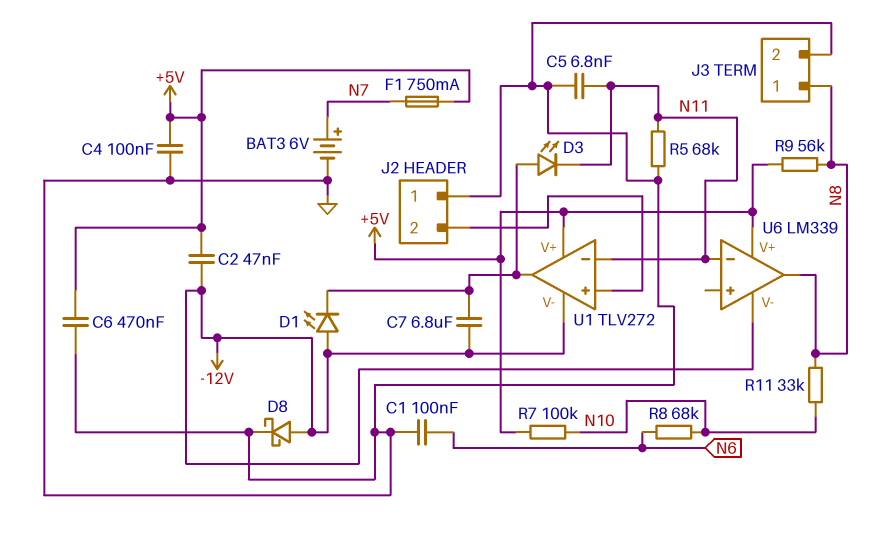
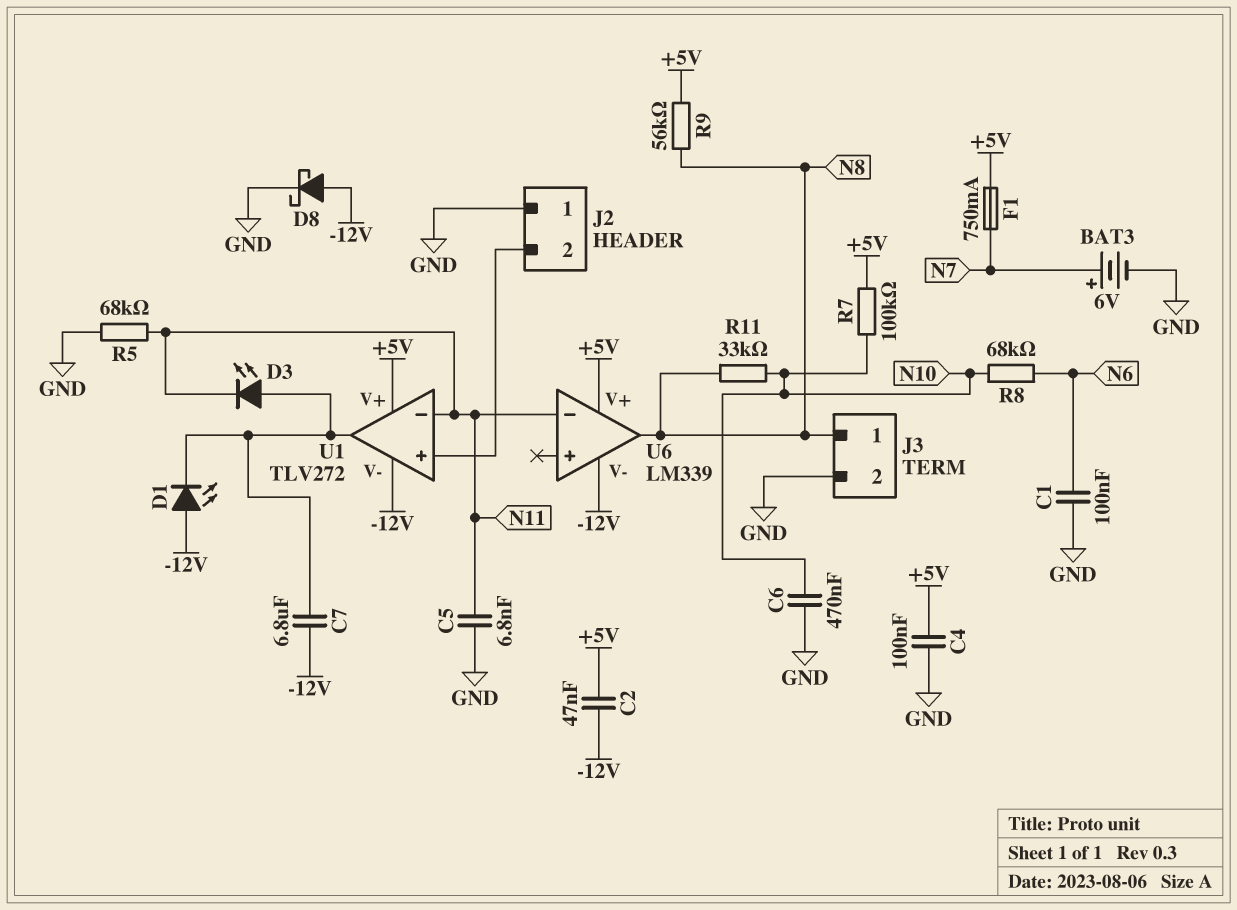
C6: 470nF (+5V, GND) -> 470nF (GND, N10)

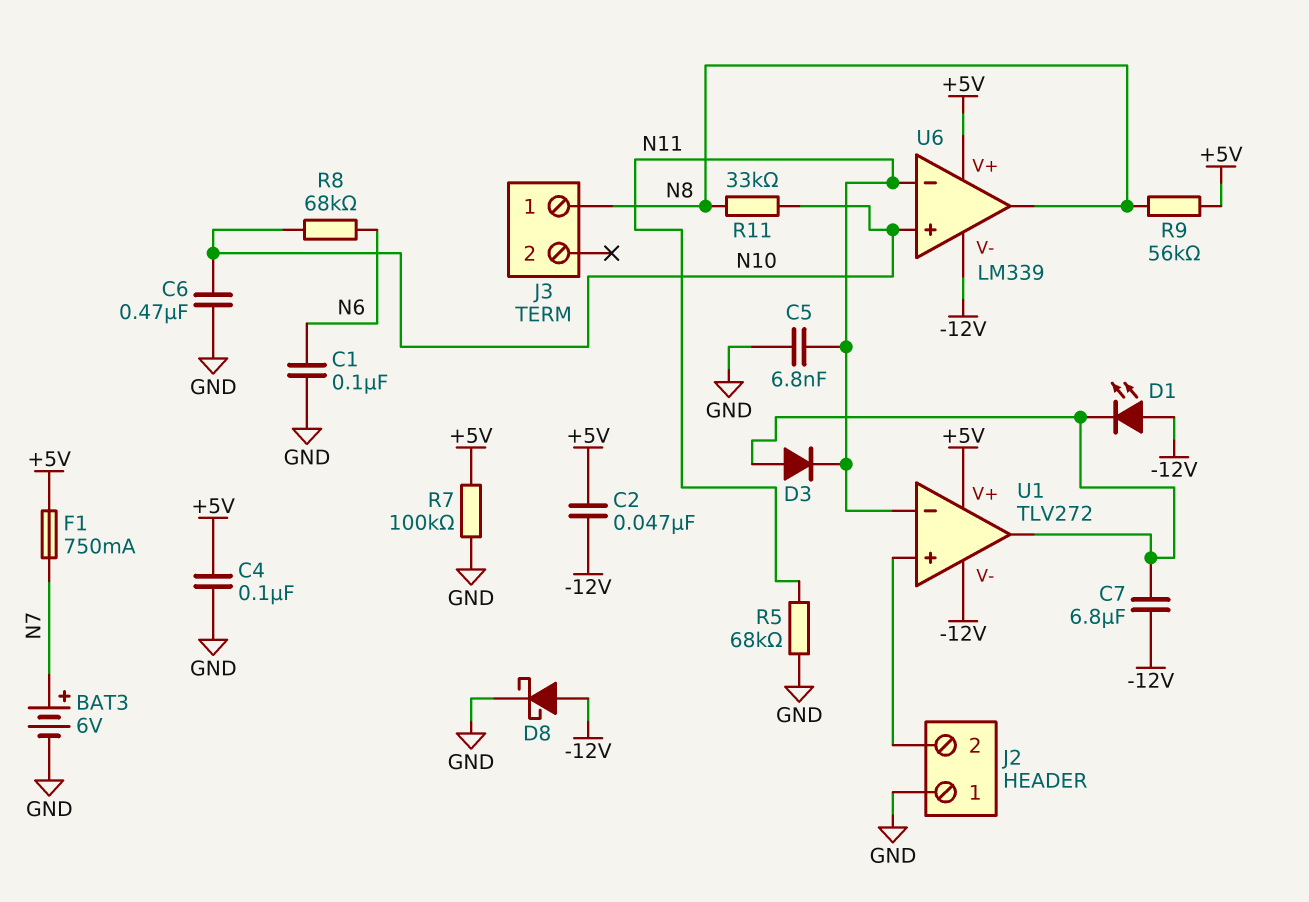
D3: LED (A U1/out, K N11) -> diode (A U1/out, K N11)
J3 pin 2: GND -> none
R7: 100k (+5V, N10) -> 100k (+5V, GND)
U6 pin in+: none -> N10

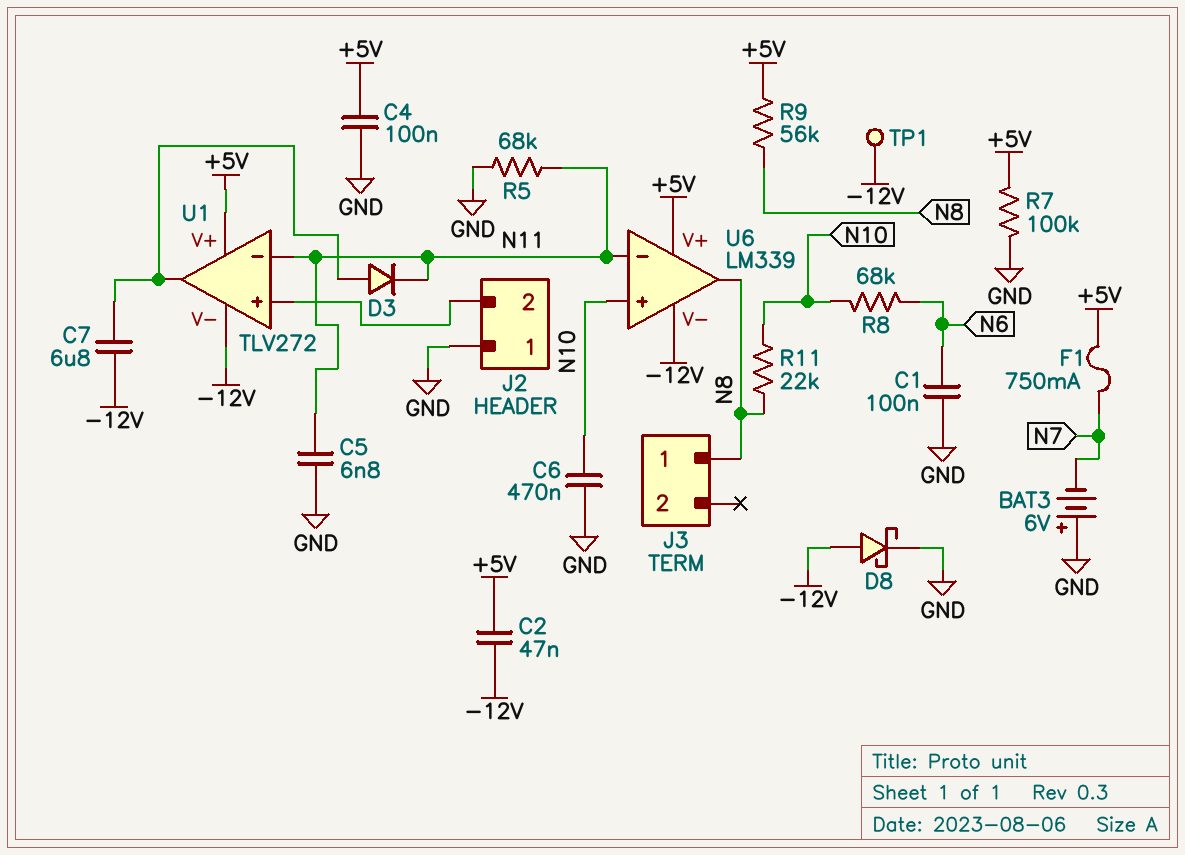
BAT3: 6V (plus N7, minus GND) -> 6V (plus GND, minus N7)
D1: LED (A -12V, K U1/out) -> none
R11: 33k (N8, N10) -> 22k (N8, N10)
TP1: none -> test point (-12V)

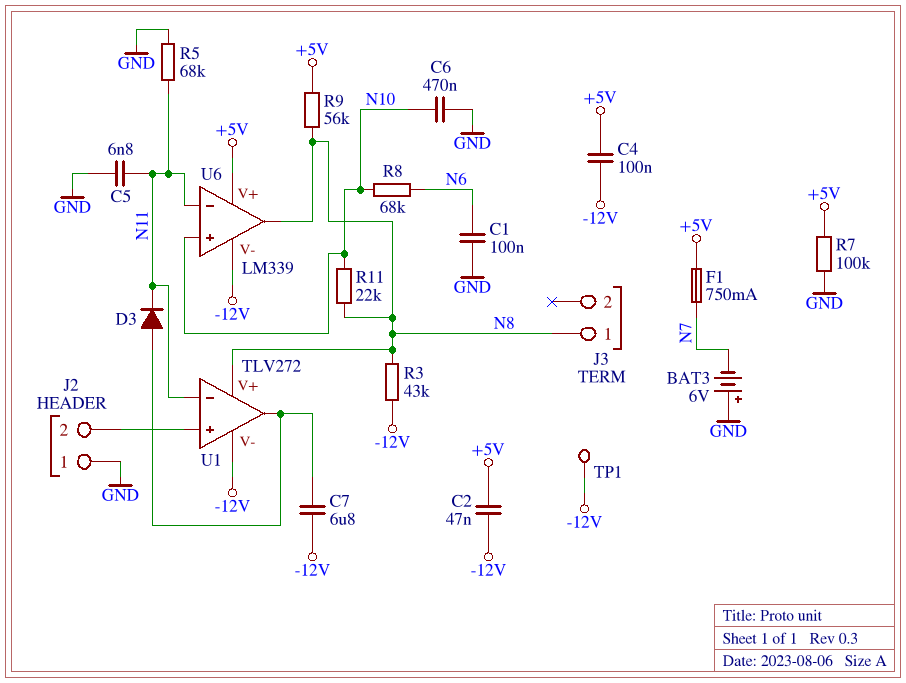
C4: 100nF (+5V, GND) -> 100nF (+5V, -12V)
D8: schottky (A -12V, K GND) -> none
R3: none -> 43k (-12V, N8)
U1 pin V+: +5V -> N8

